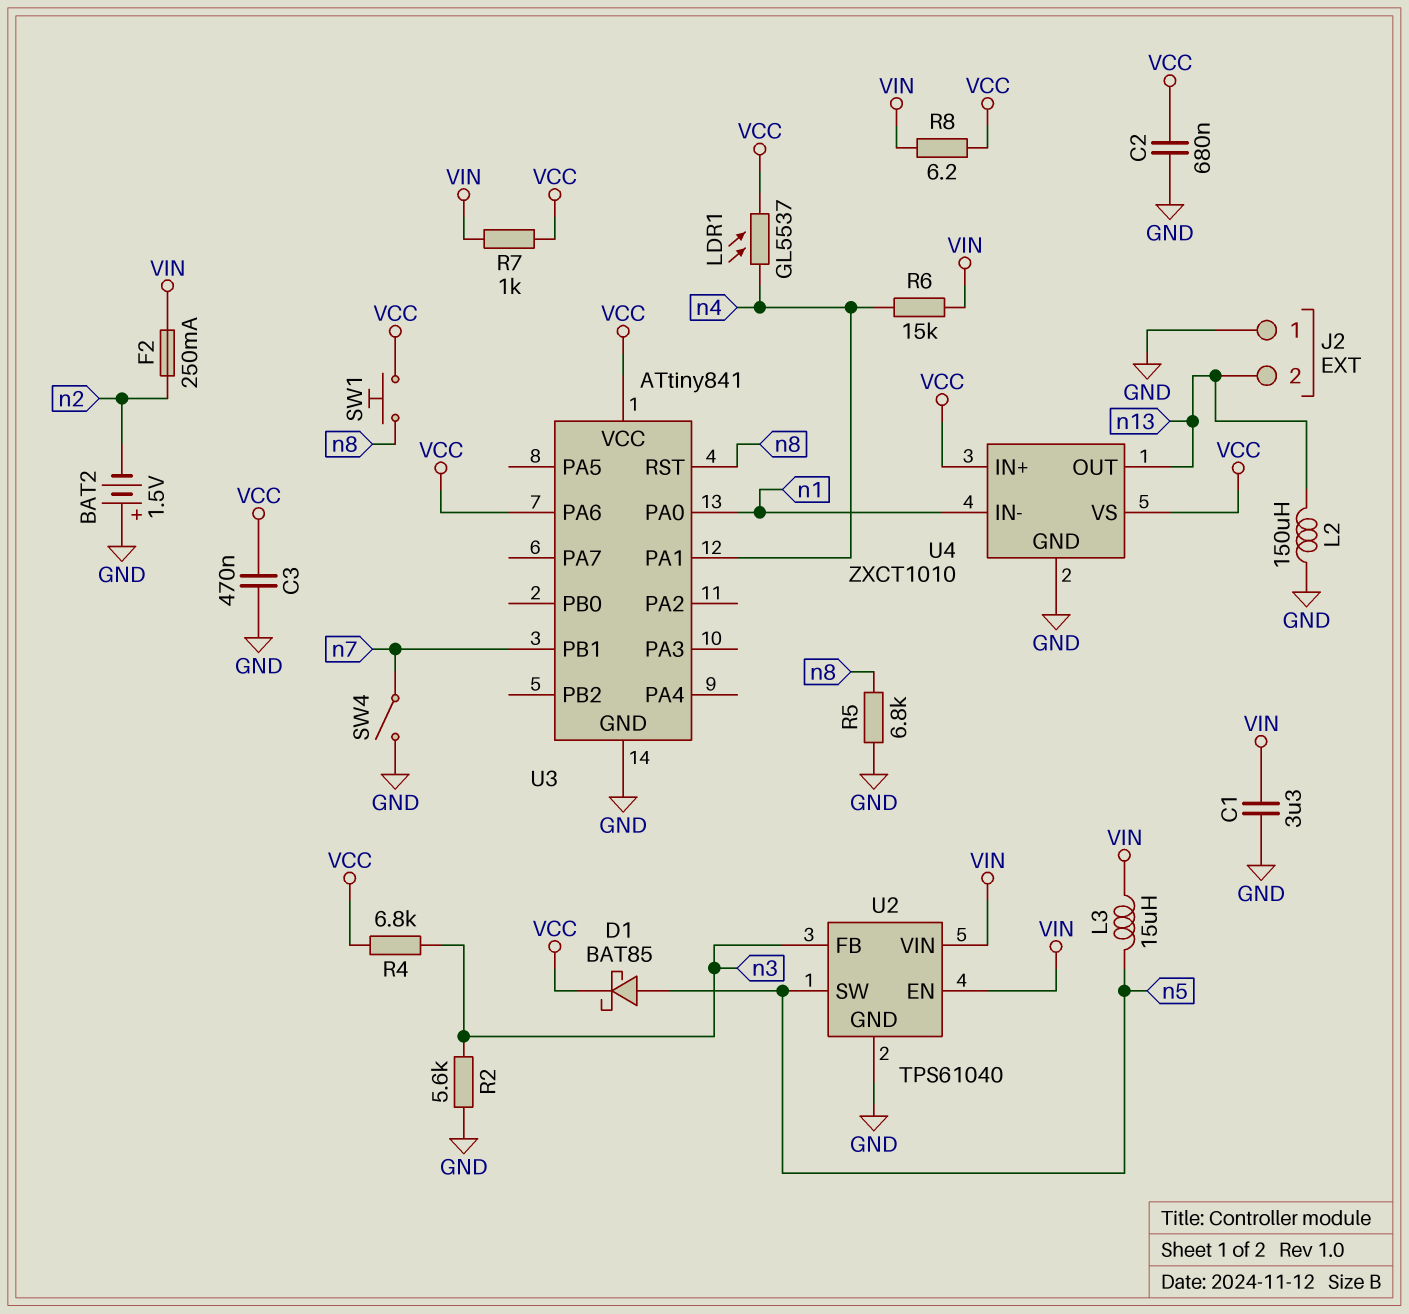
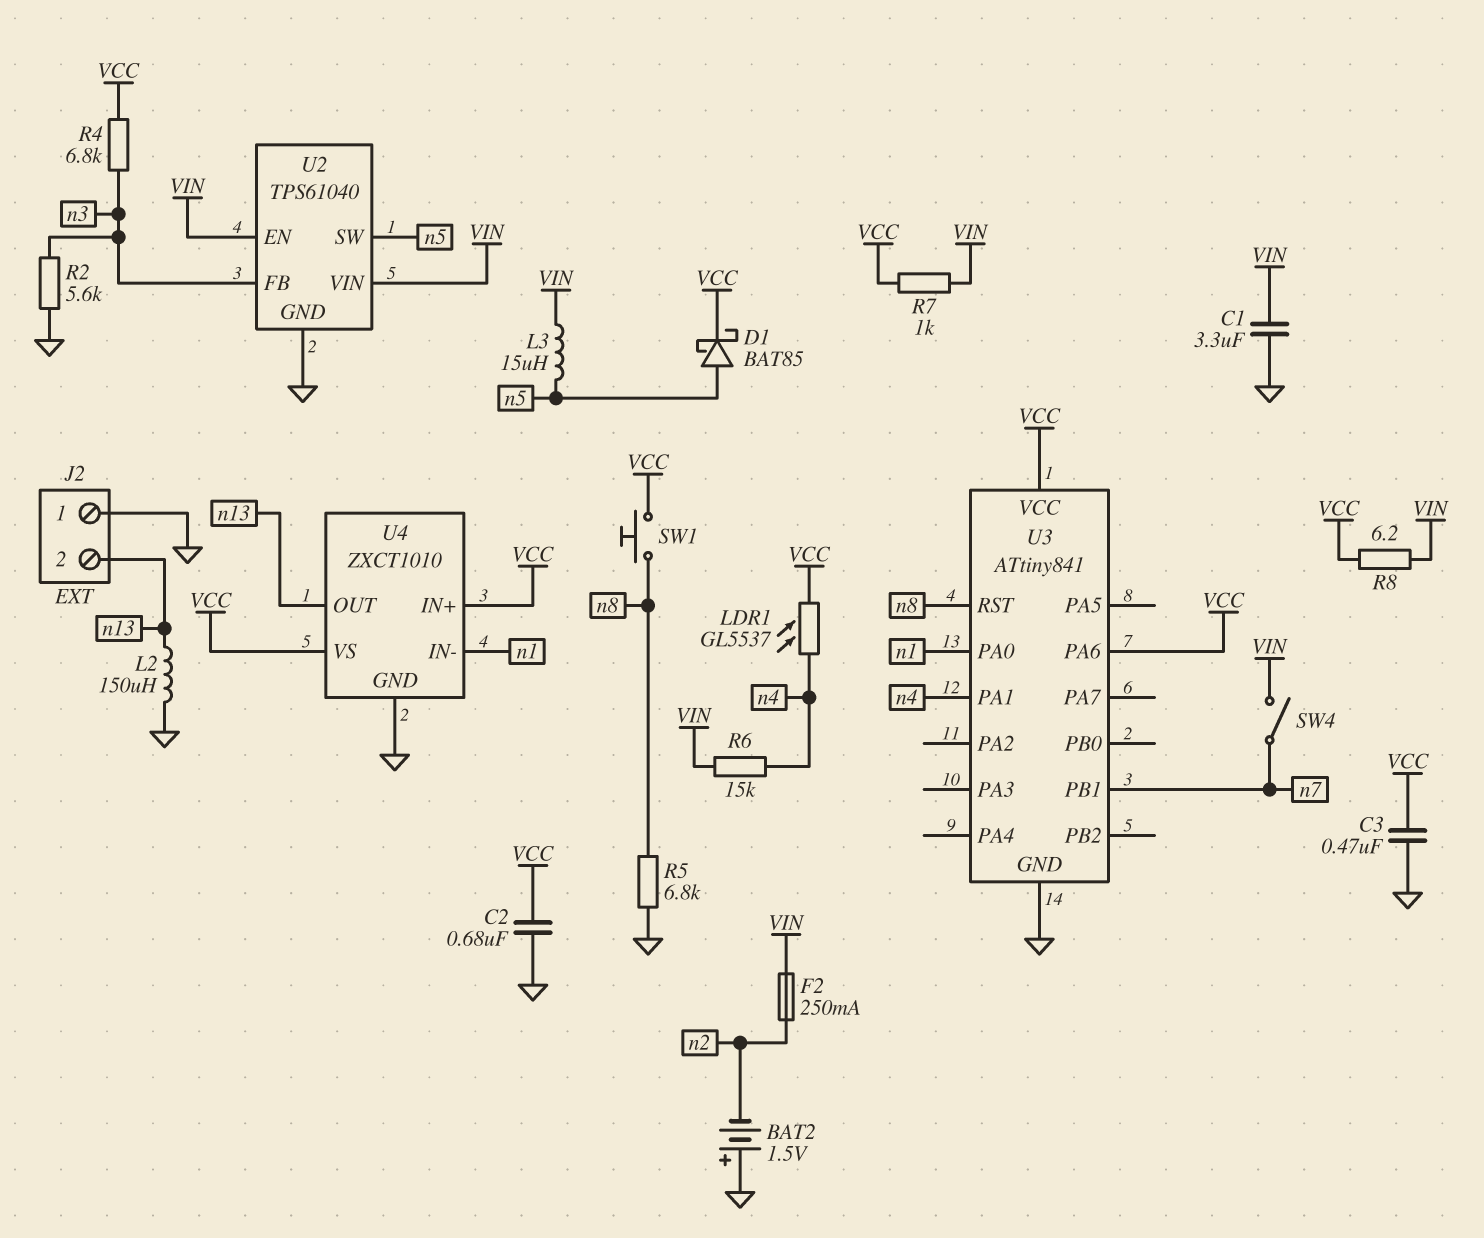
SW4: switch (GND, n7) -> switch (VIN, n7)

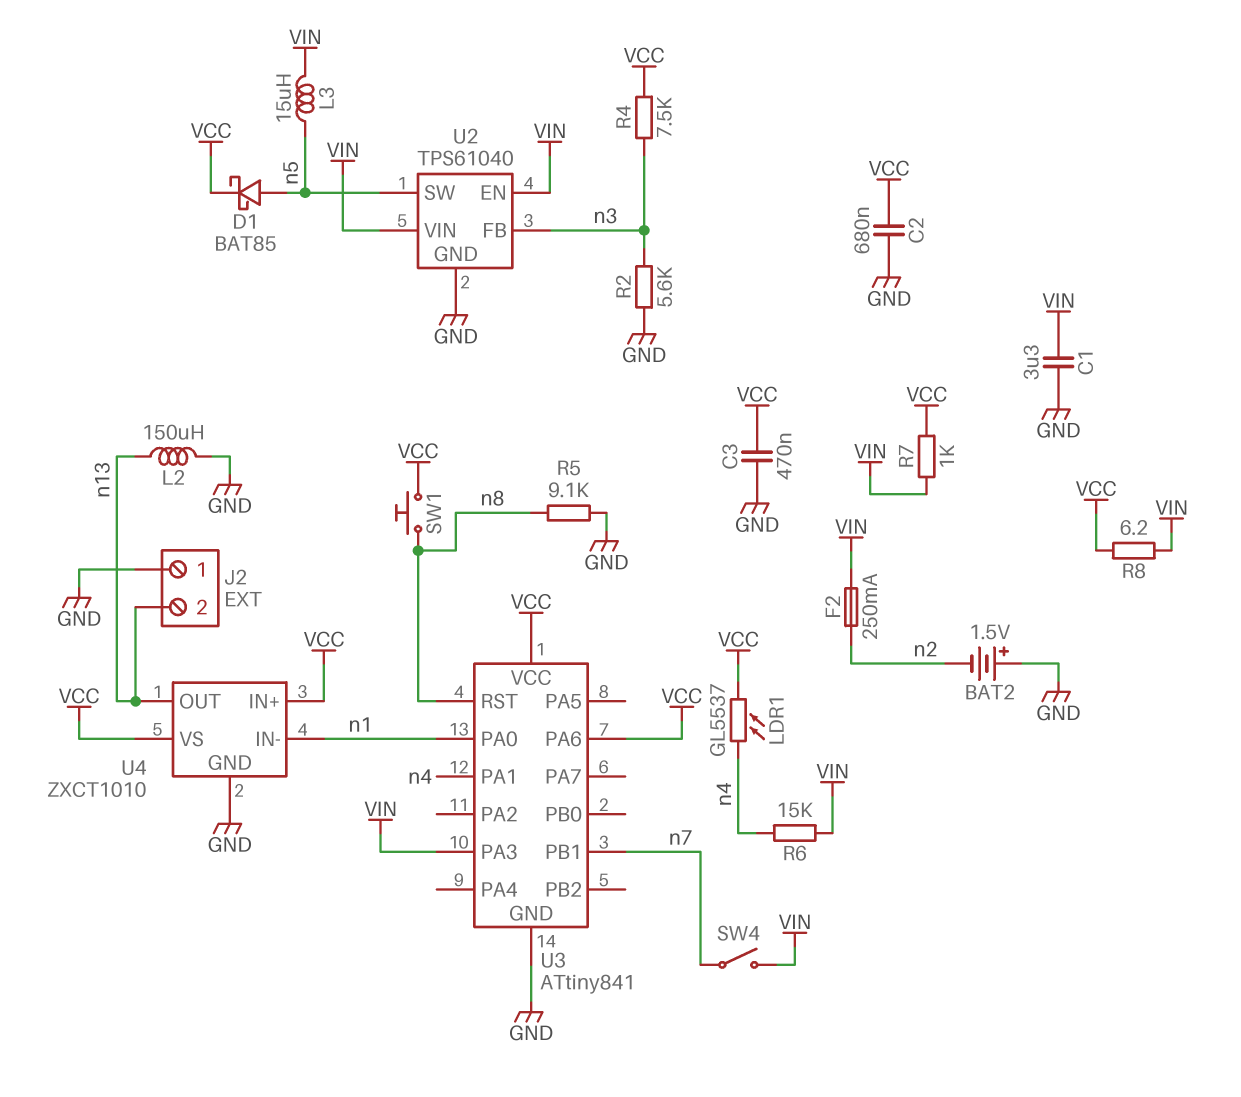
R4: 6.8k (VCC, n3) -> 7.5k (VCC, n3)
R5: 6.8k (GND, n8) -> 9.1k (GND, n8)
U3 pin PA3: none -> VIN

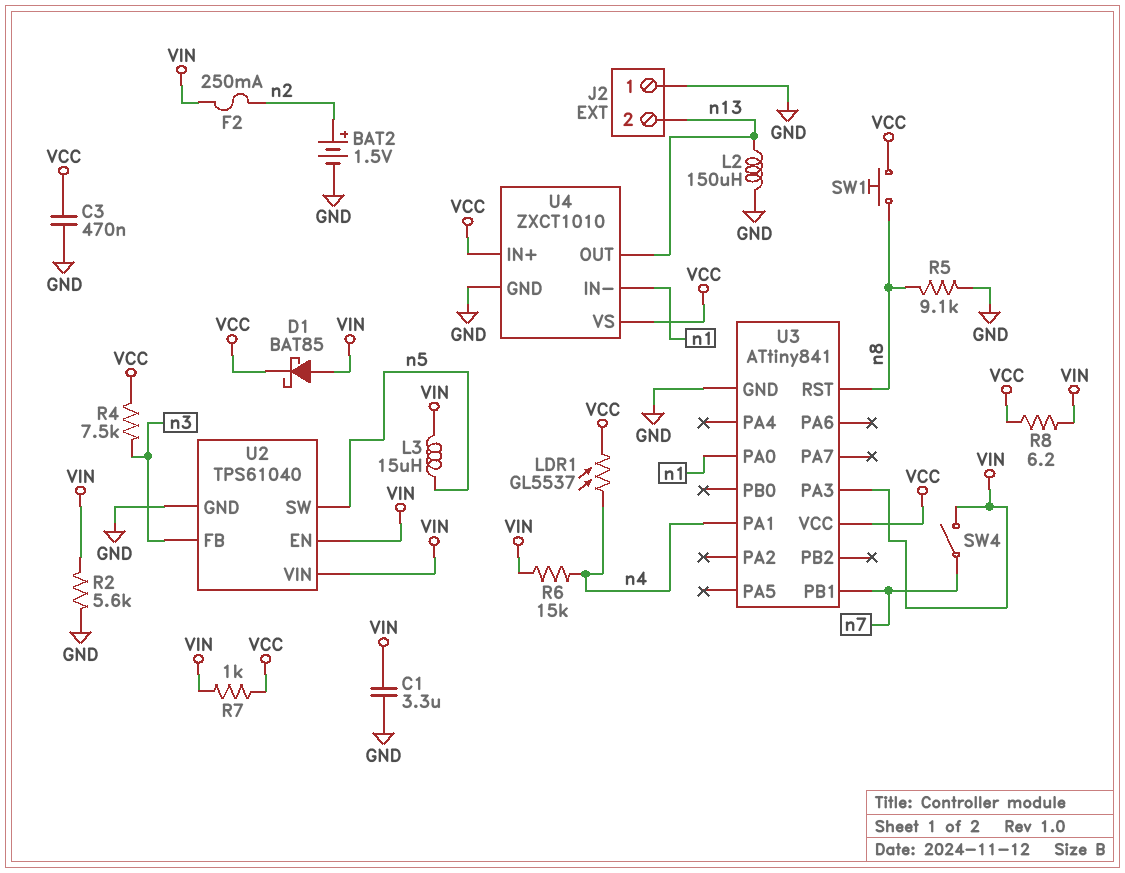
BAT2: 1.5V (plus GND, minus n2) -> 1.5V (plus n2, minus GND)
C2: 680nF (GND, VCC) -> none
D1: schottky BAT85 (A n5, K VCC) -> schottky BAT85 (A VIN, K VCC)
R2: 5.6k (GND, n3) -> 5.6k (GND, VIN)
U3 pin PA6: VCC -> none

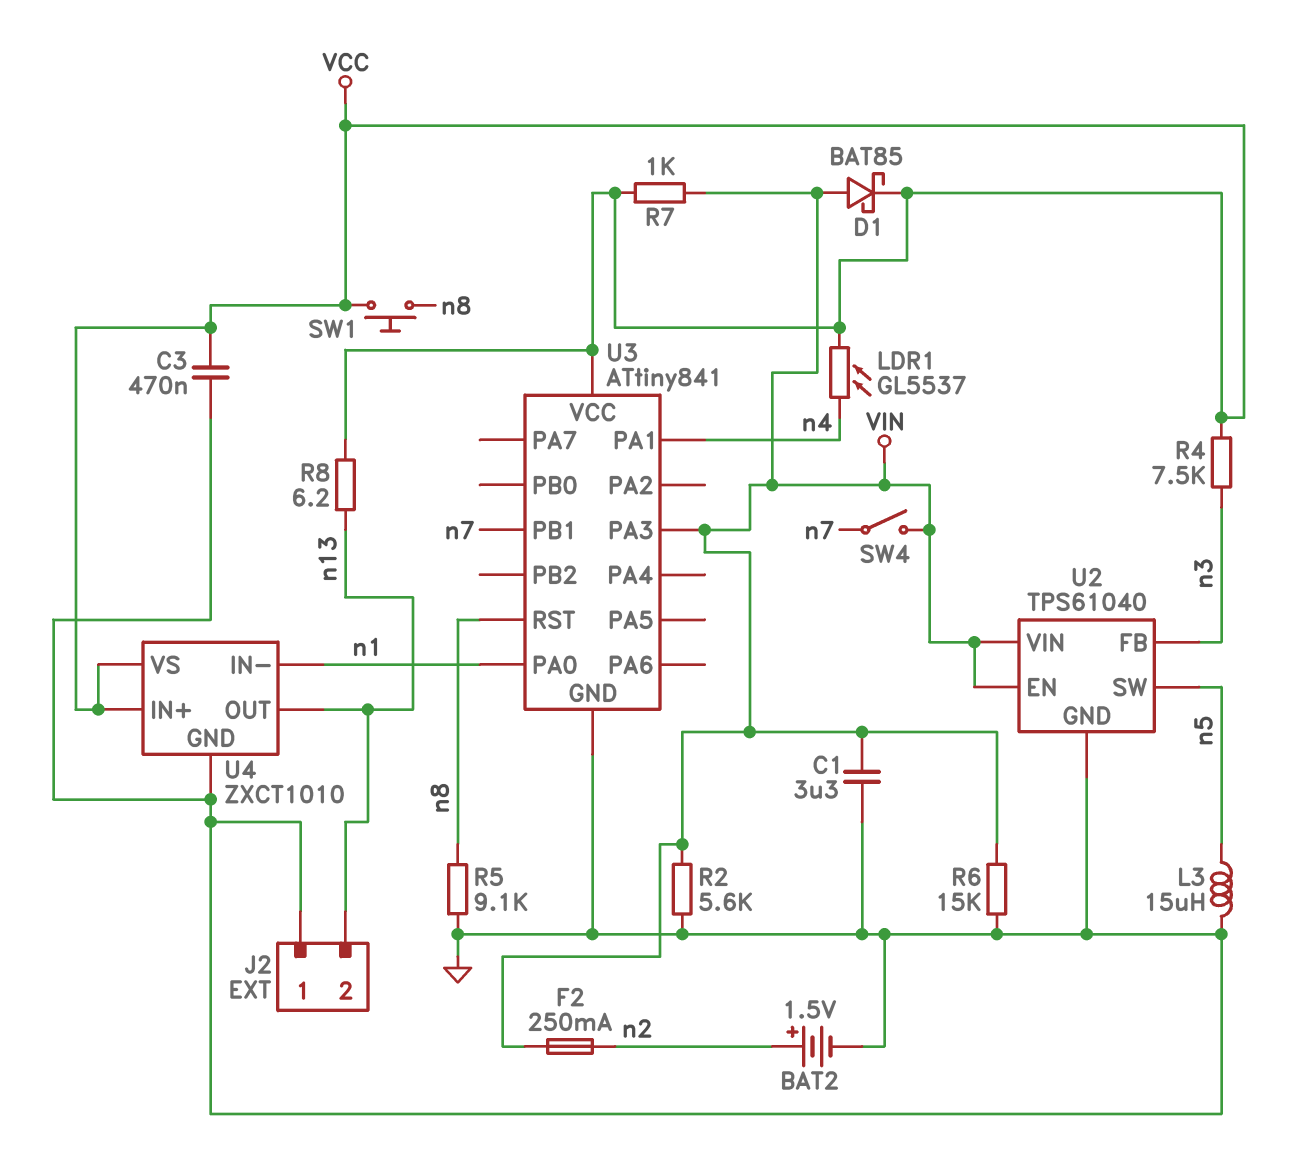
L2: 150uH (GND, n13) -> none
L3: 15uH (VIN, n5) -> 15uH (GND, n5)
R6: 15k (VIN, n4) -> 15k (GND, VIN)
R8: 6.2 (VCC, VIN) -> 6.2 (VCC, n13)

